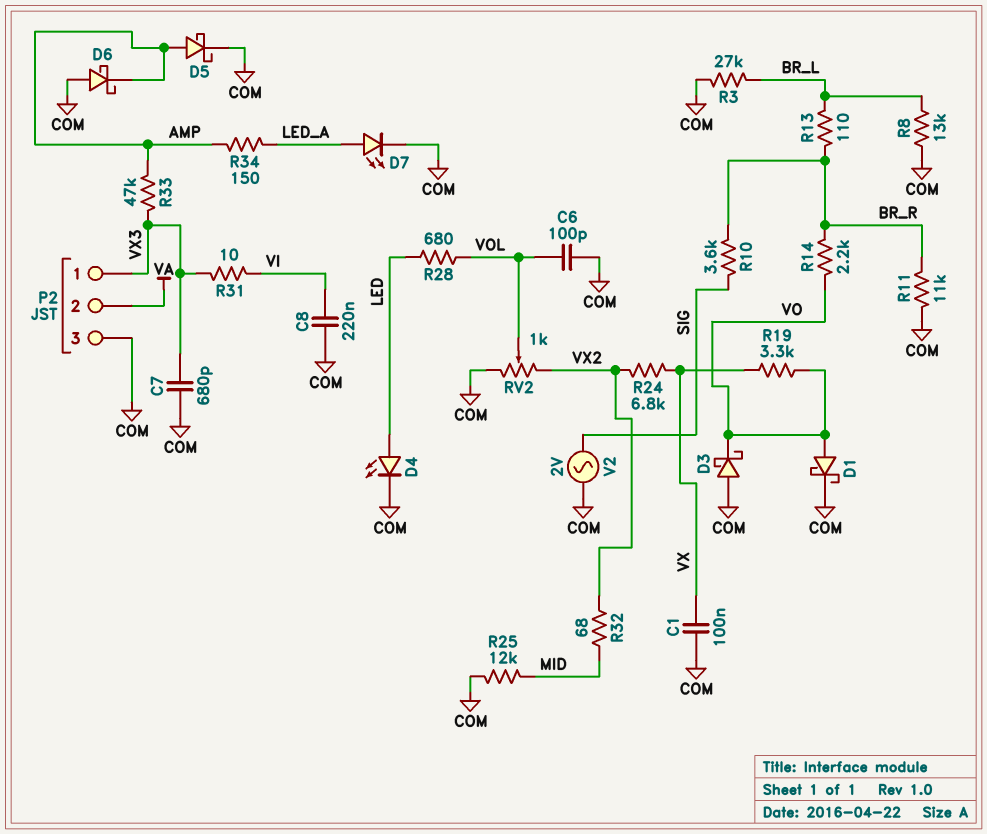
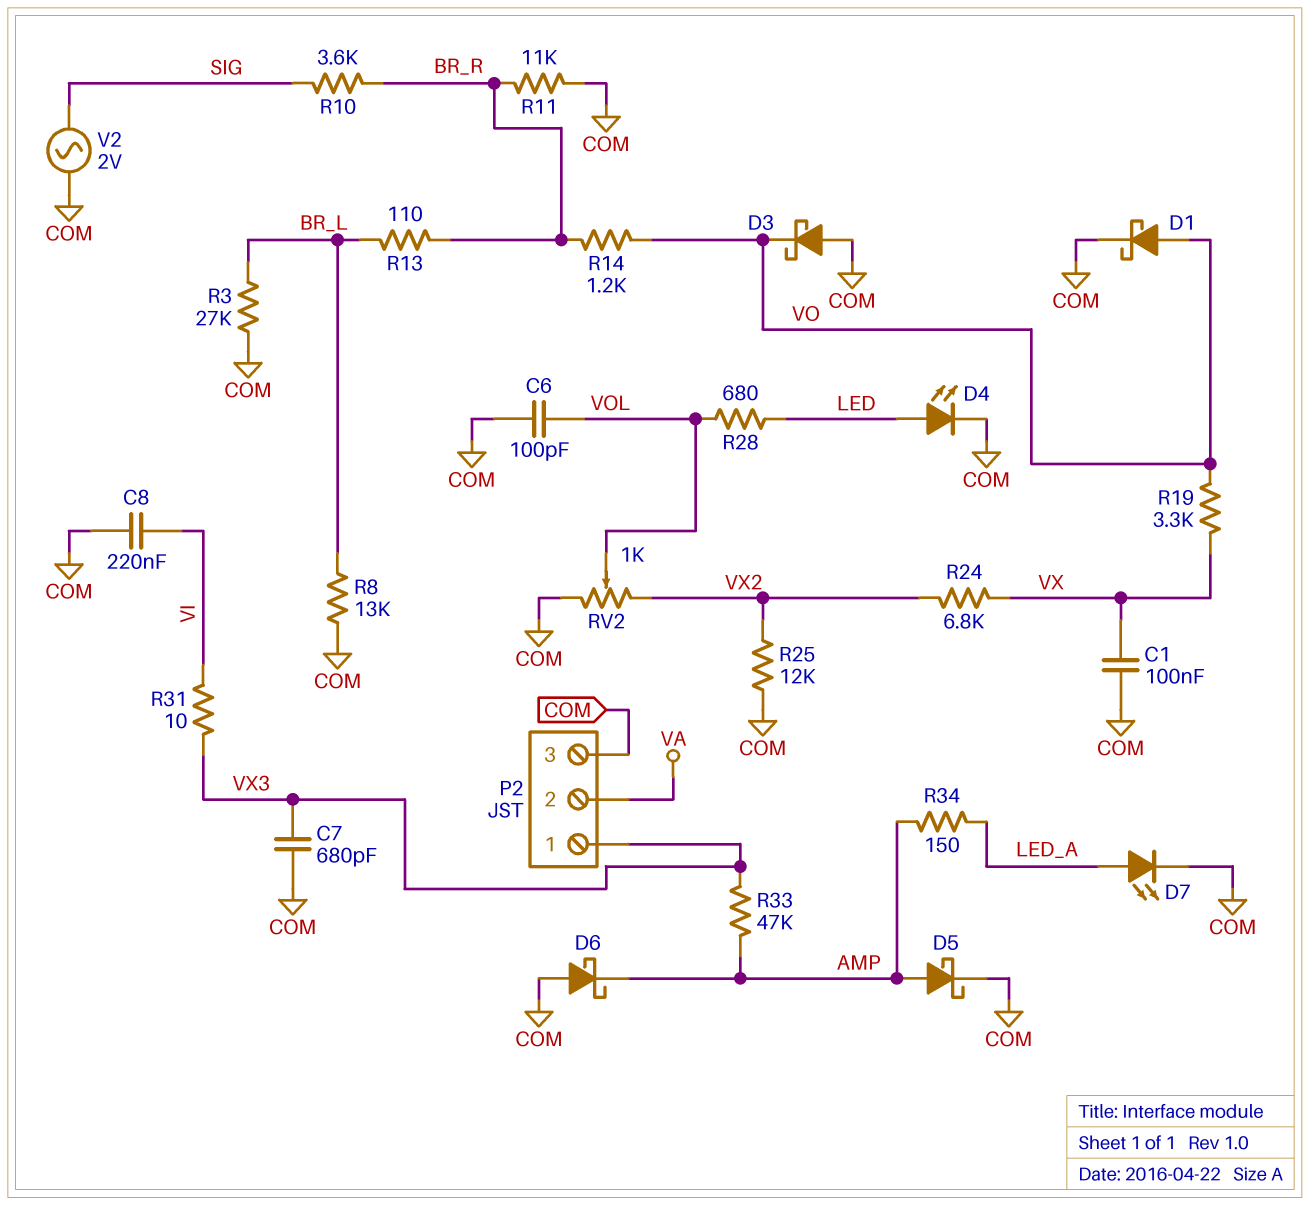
R14: 2.2k (BR_R, VO) -> 1.2k (BR_R, VO)
R25: 12k (COM, MID) -> 12k (COM, VX2)
R32: 68 (MID, VX2) -> none

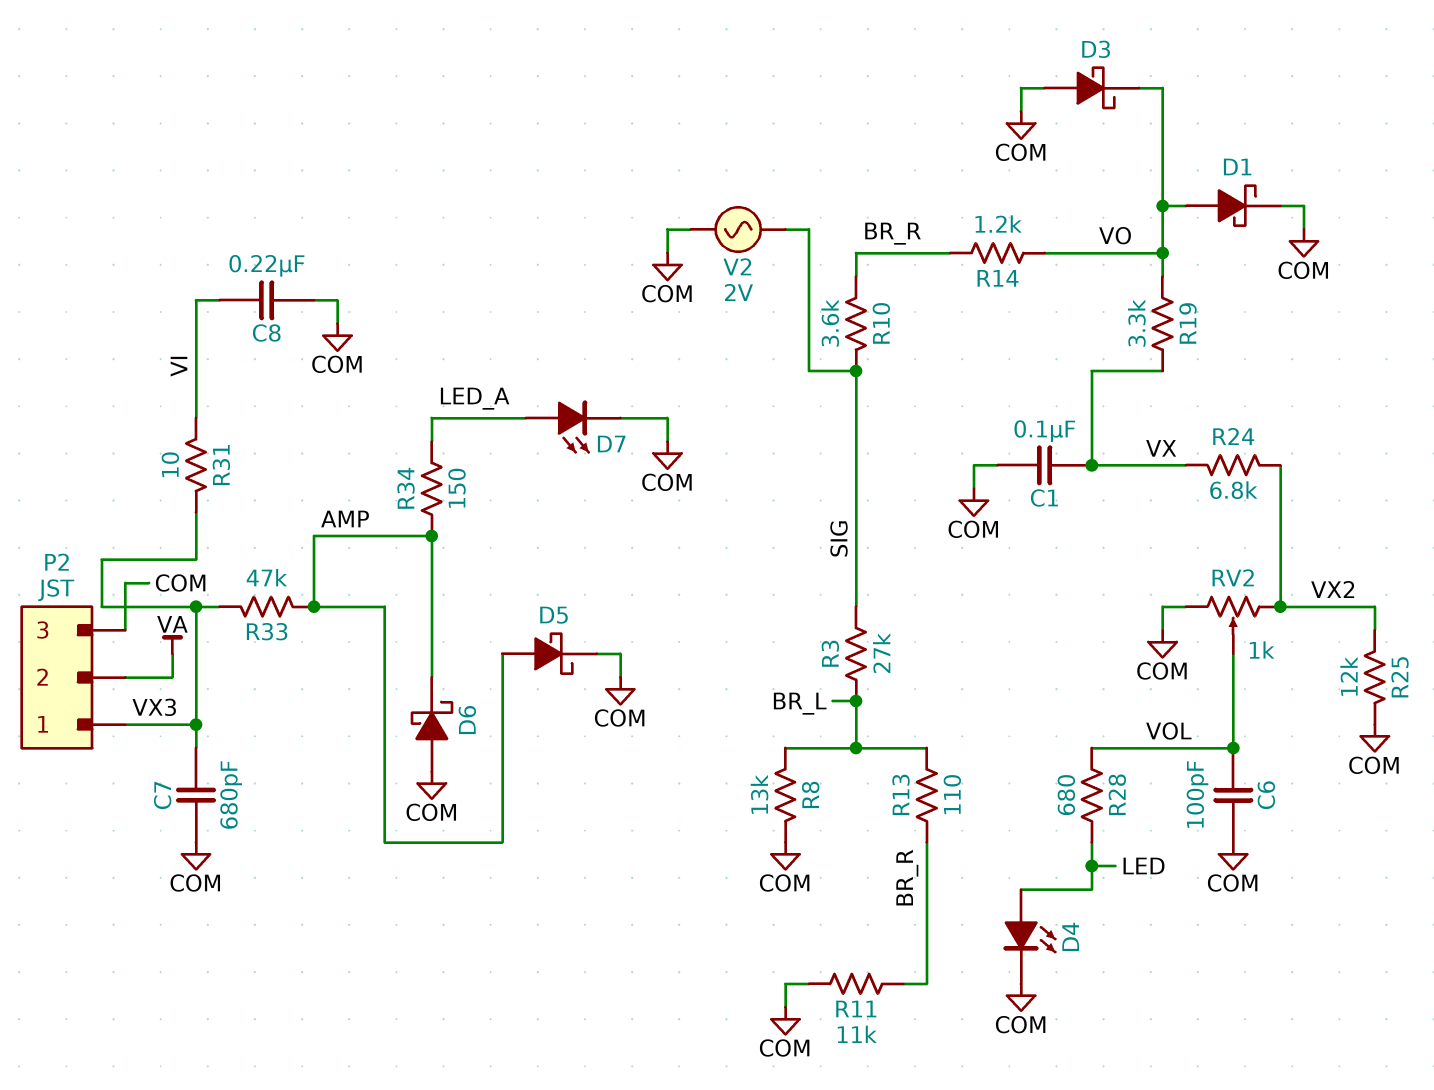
R3: 27k (BR_L, COM) -> 27k (BR_L, SIG)

